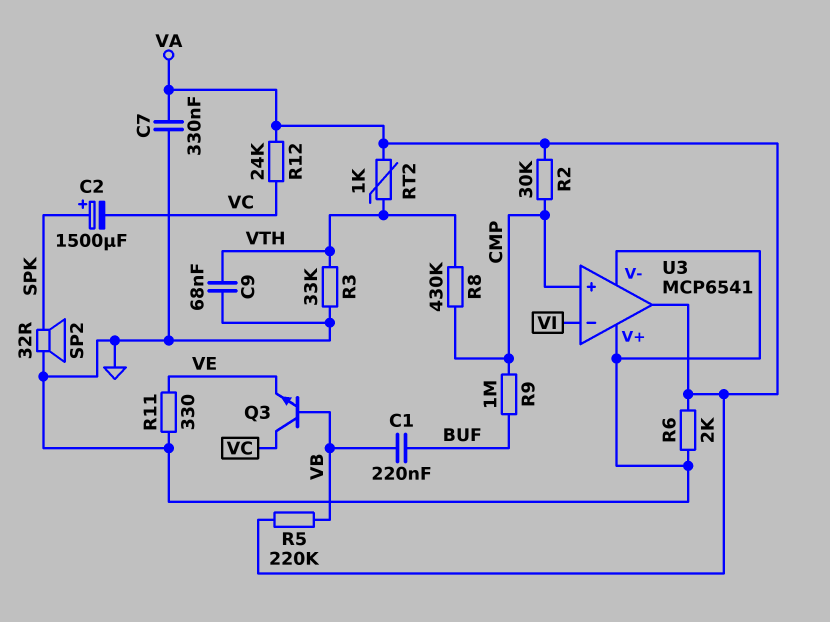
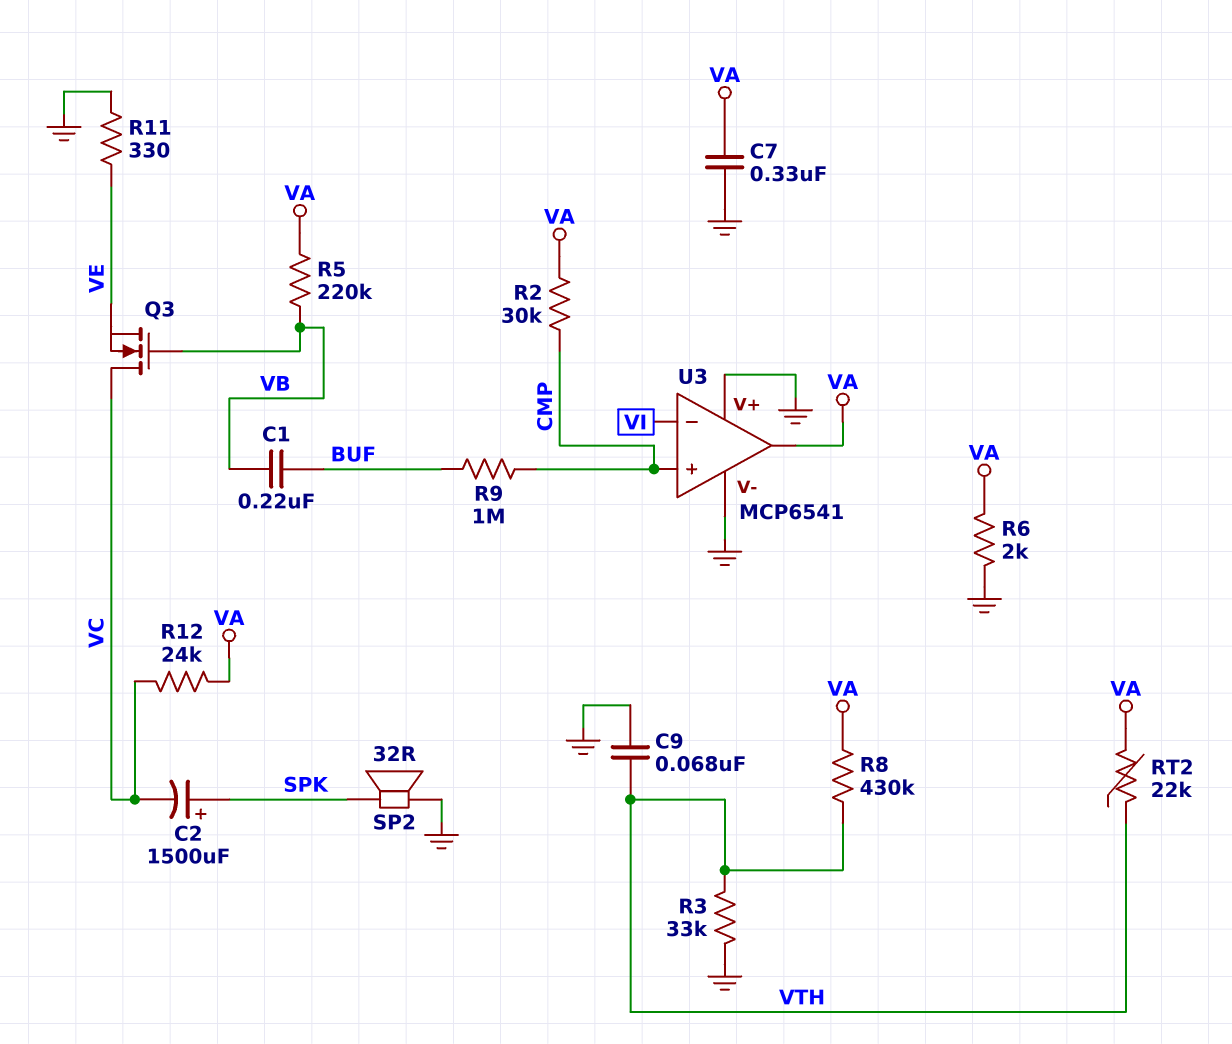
Q3: NPN (B VB, C VC, E VE) -> NMOS (G VB, D VC, S VE)
R8: 430k (CMP, VTH) -> 430k (VA, VTH)
RT2: 1k (VA, VTH) -> 22k (VA, VTH)

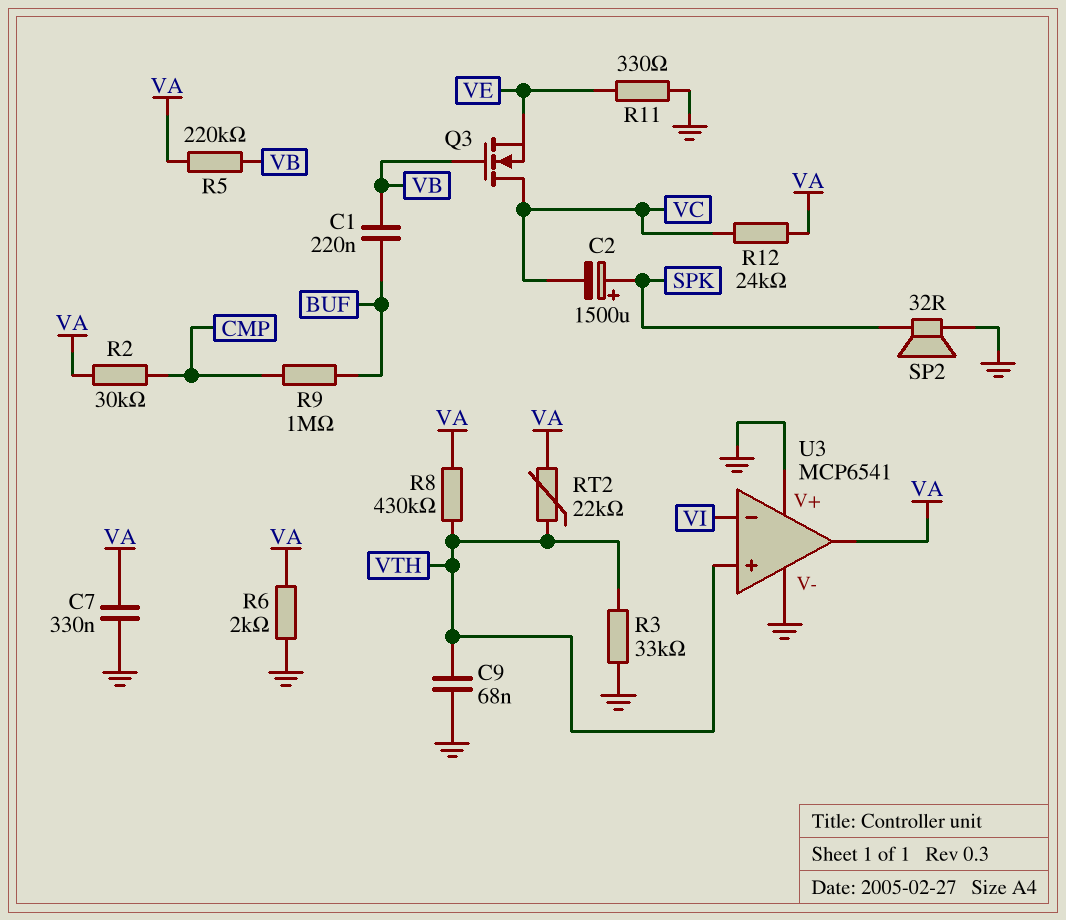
U3 pin in+: CMP -> VTH

